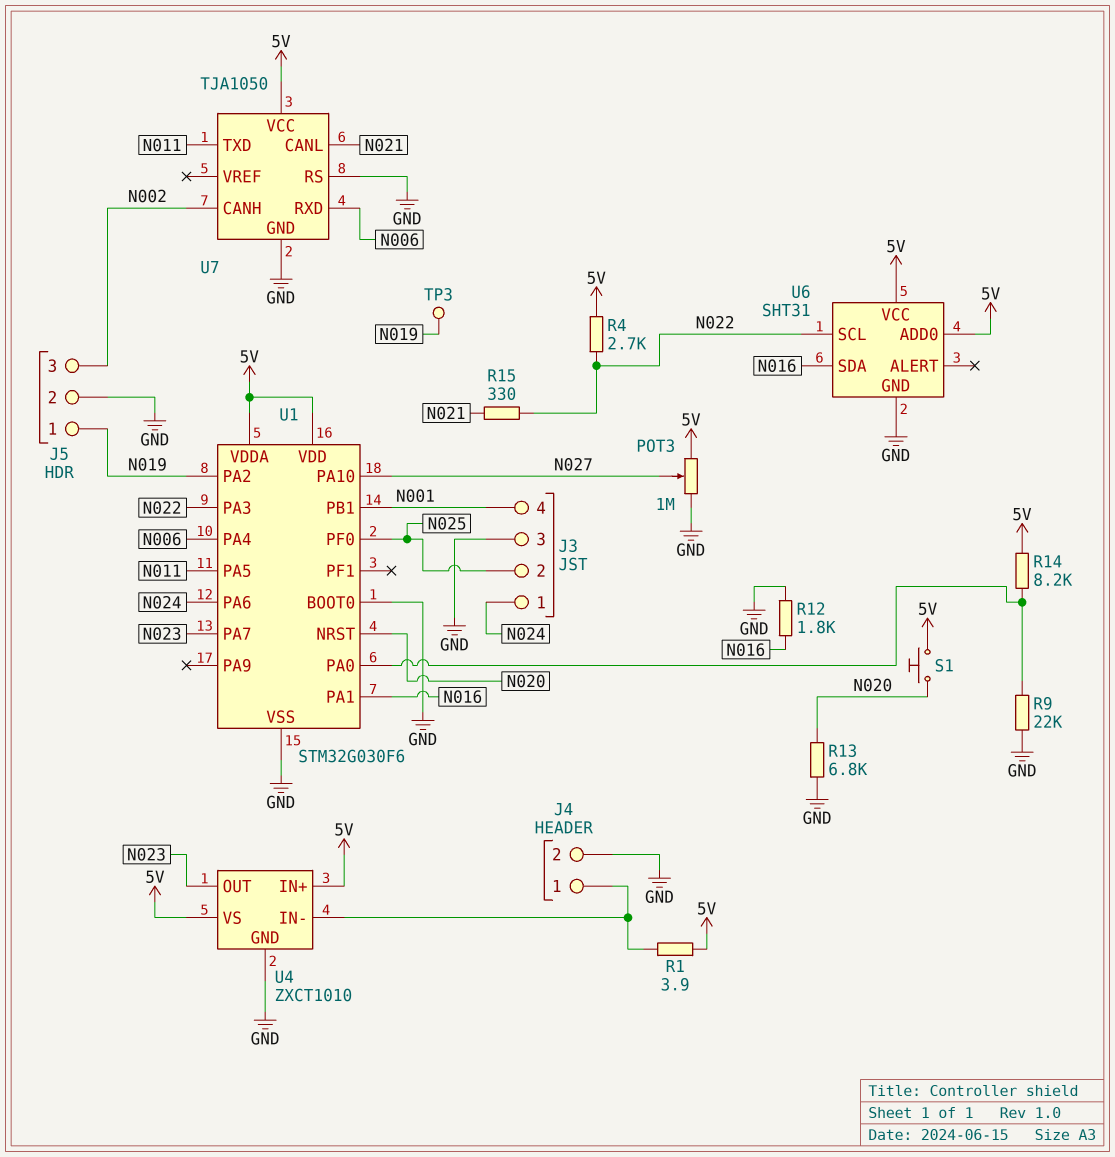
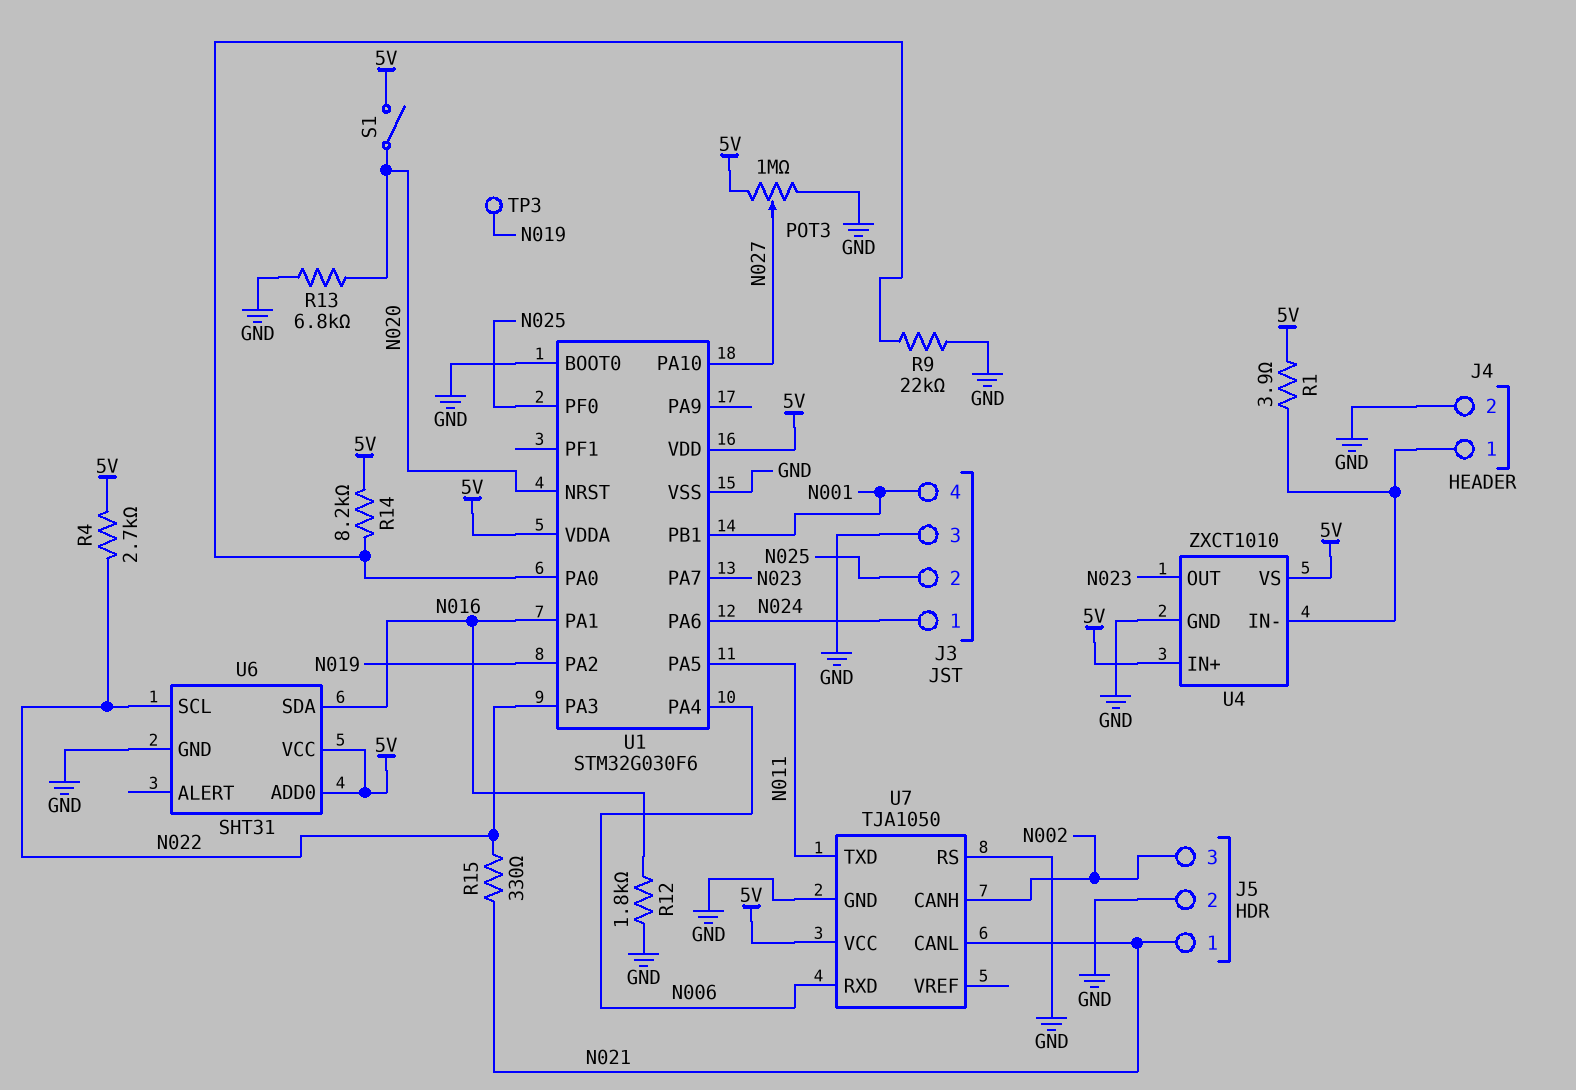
J5 pin 1: N019 -> N021
S1: button (5V, N020) -> switch (5V, N020)

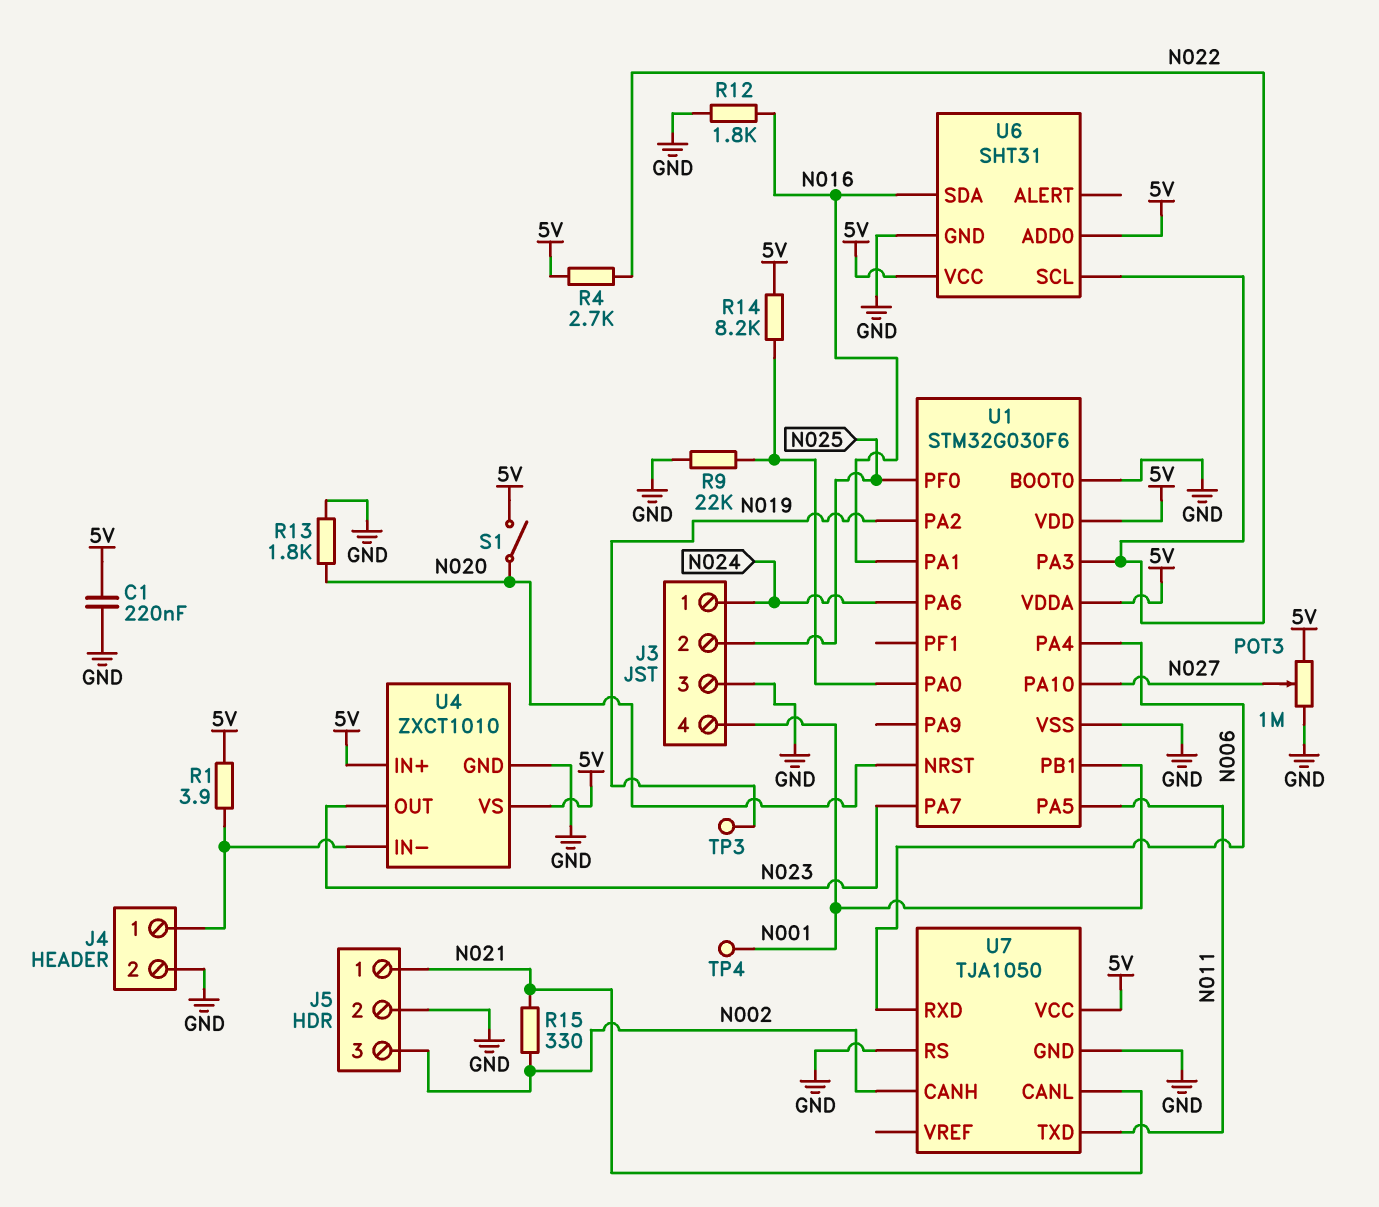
C1: none -> 220nF (5V, GND)
R13: 6.8k (GND, N020) -> 1.8k (GND, N020)
R15: 330 (N021, N022) -> 330 (N002, N021)
TP4: none -> test point (N001)

